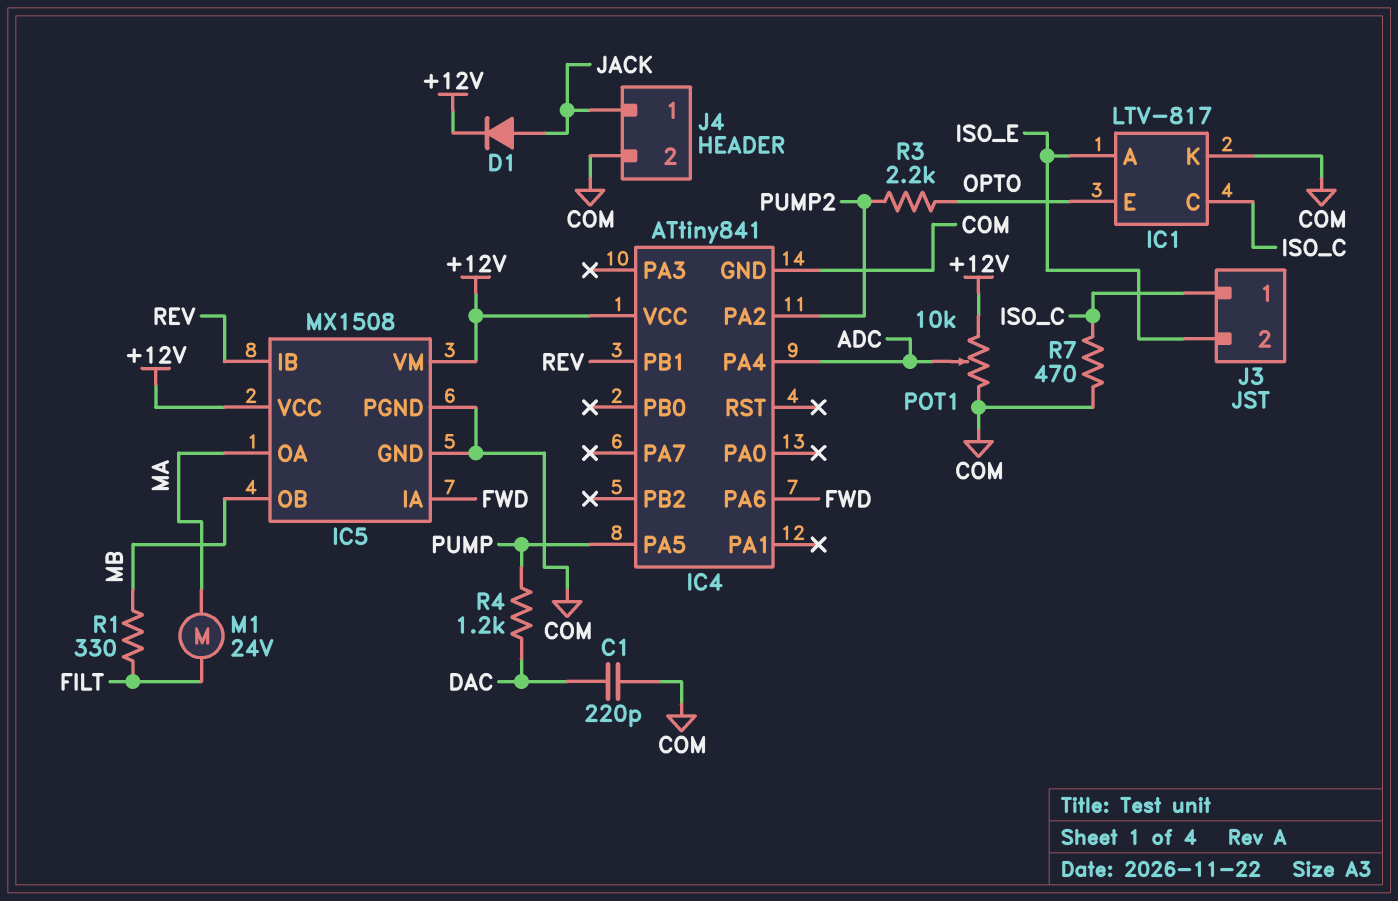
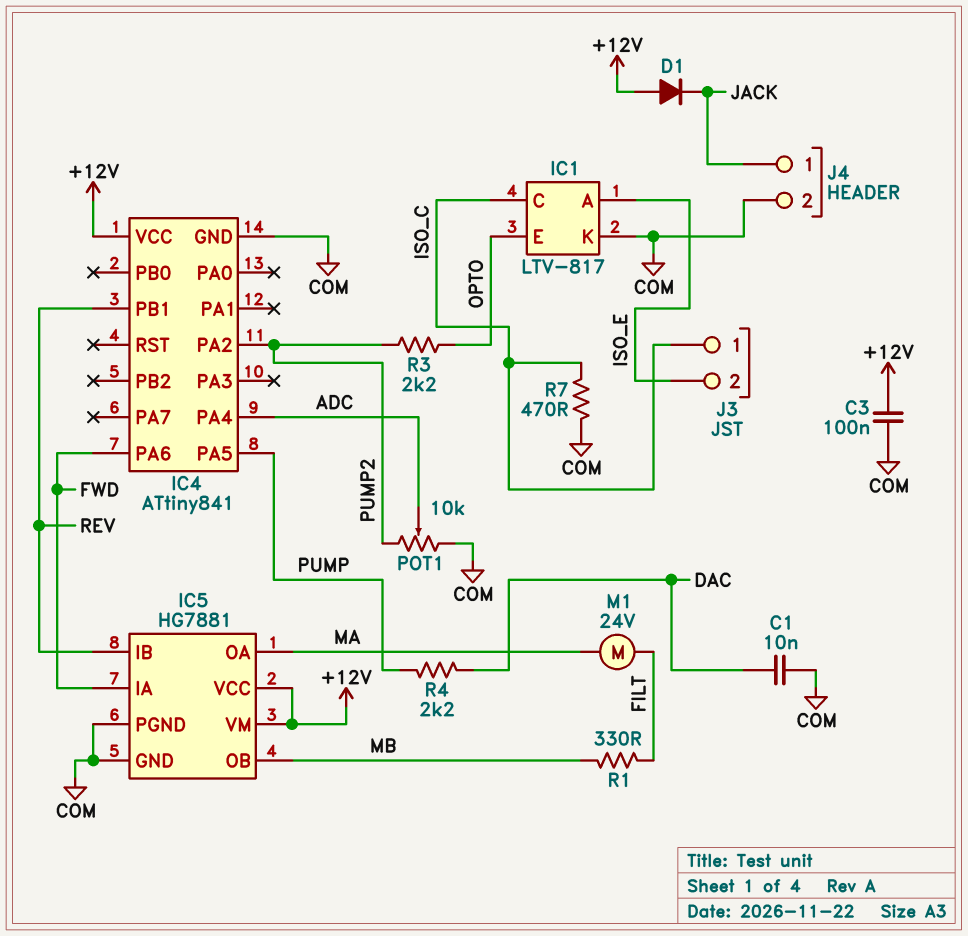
C1: 220pF (COM, DAC) -> 10nF (COM, DAC)
C3: none -> 100nF (+12V, COM)
D1: diode (A JACK, K +12V) -> diode (A +12V, K JACK)
IC5: MX1508 -> HG7881
POT1: 10k (+12V, COM, wiper ADC) -> 10k (COM, PUMP2, wiper ADC)
R4: 1.2k (DAC, PUMP) -> 2.2k (DAC, PUMP)

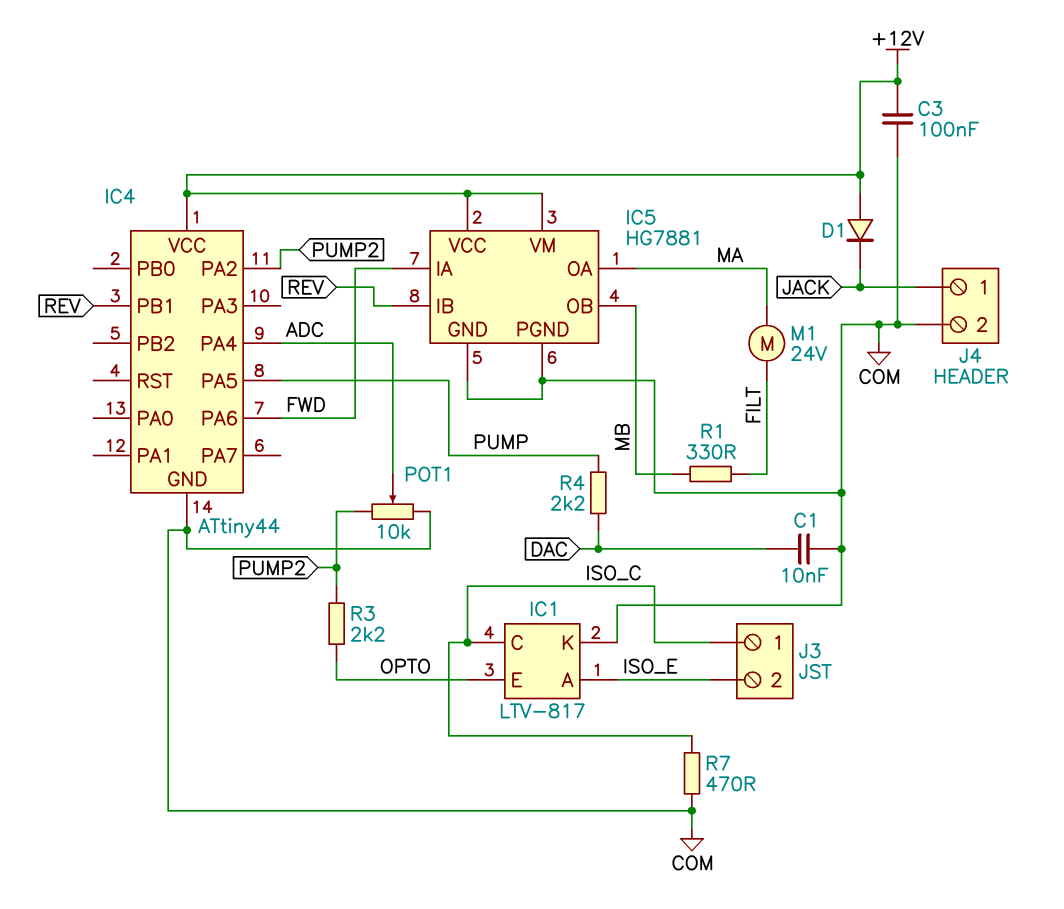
IC4: ATtiny841 -> ATtiny44

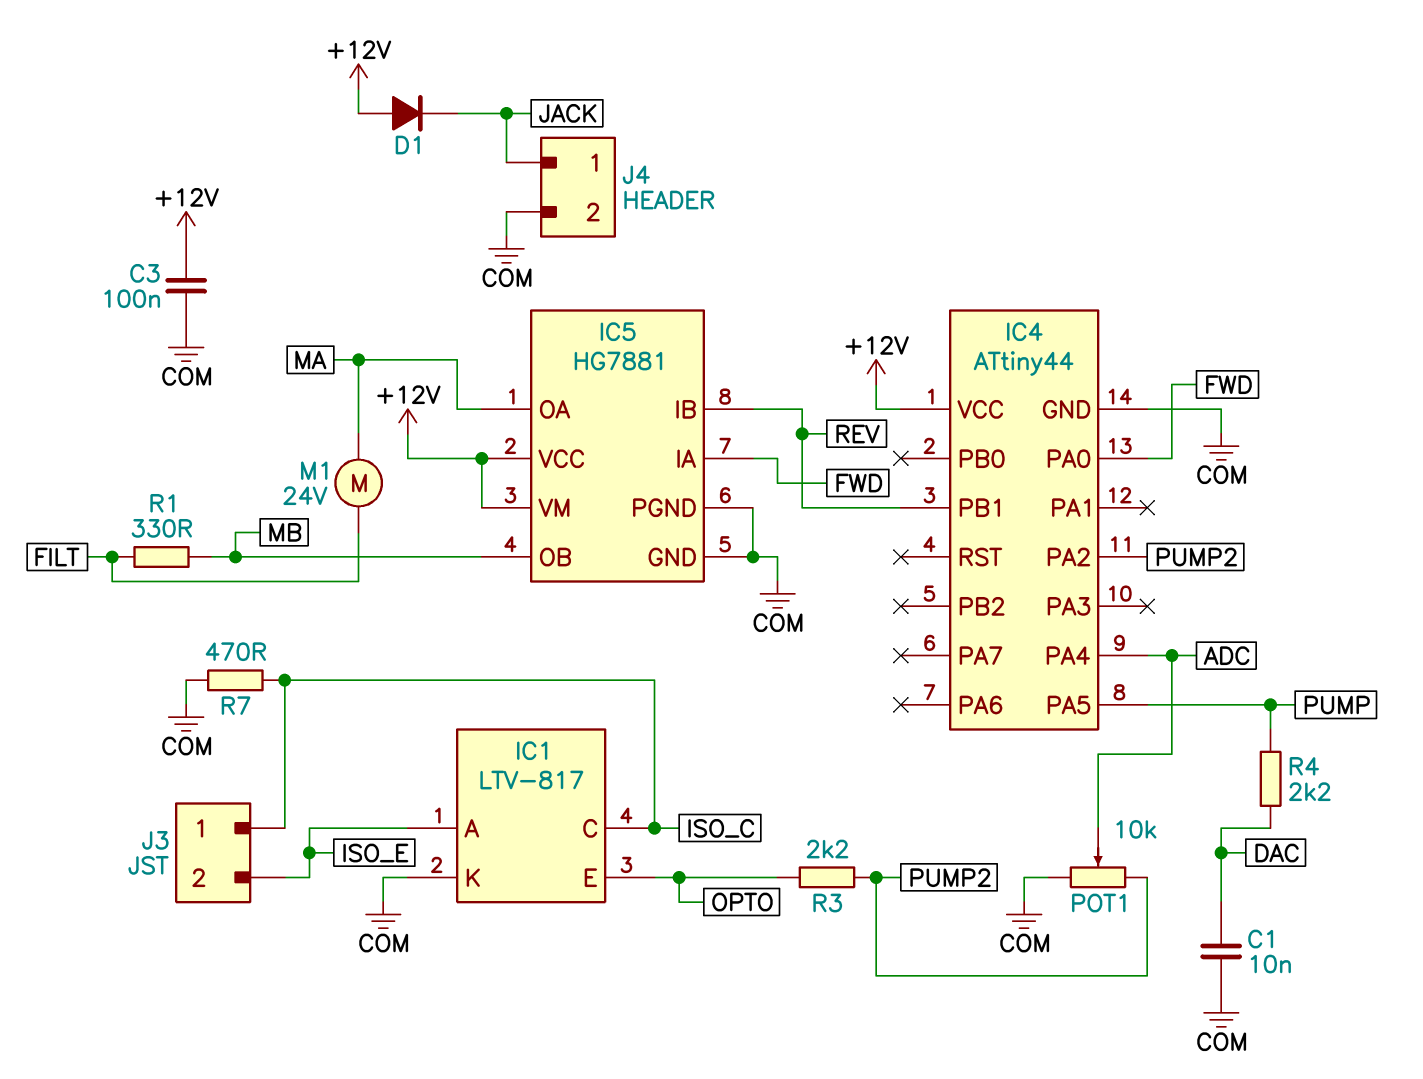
IC4 pin PA0: none -> FWD
IC4 pin PA6: FWD -> none

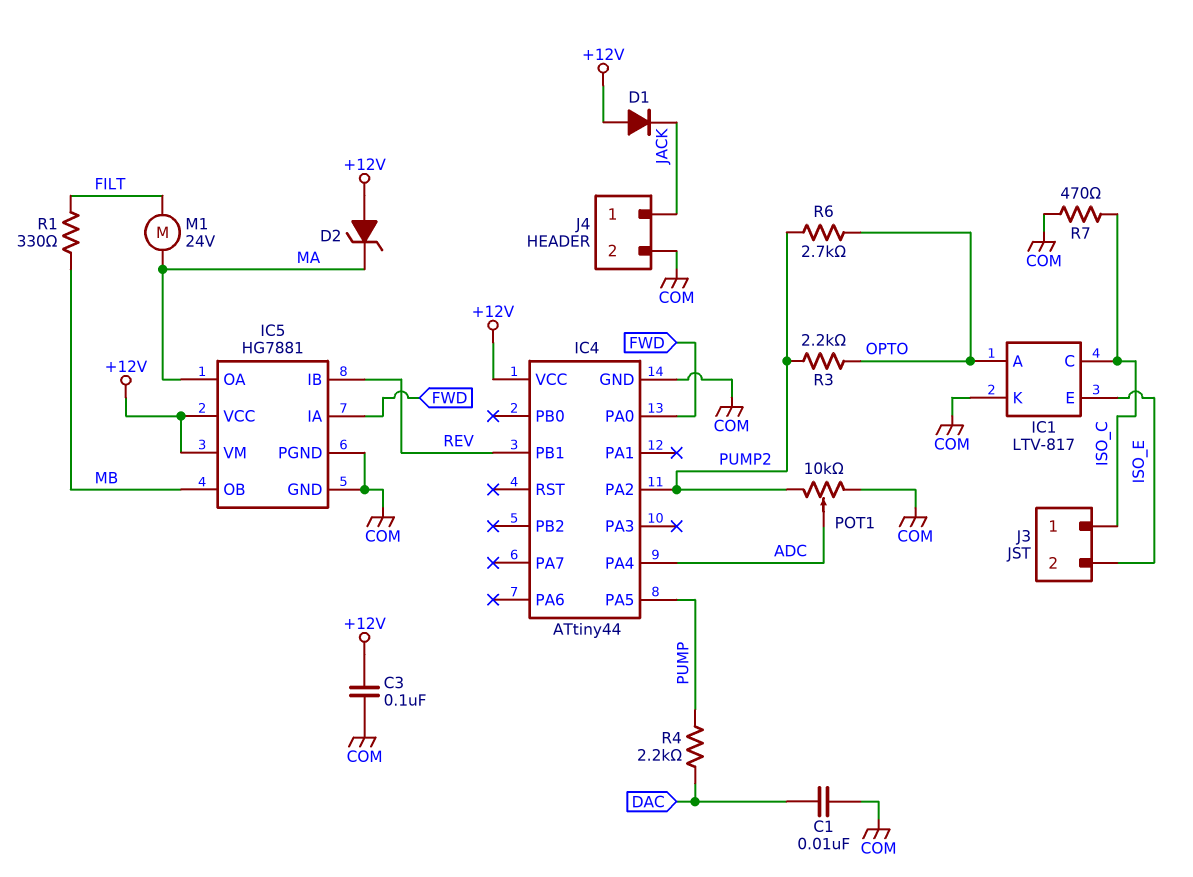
D2: none -> zener (A +12V, K MA)
IC1 pin A: ISO_E -> OPTO
IC1 pin E: OPTO -> ISO_E
R6: none -> 2.7k (OPTO, PUMP2)

